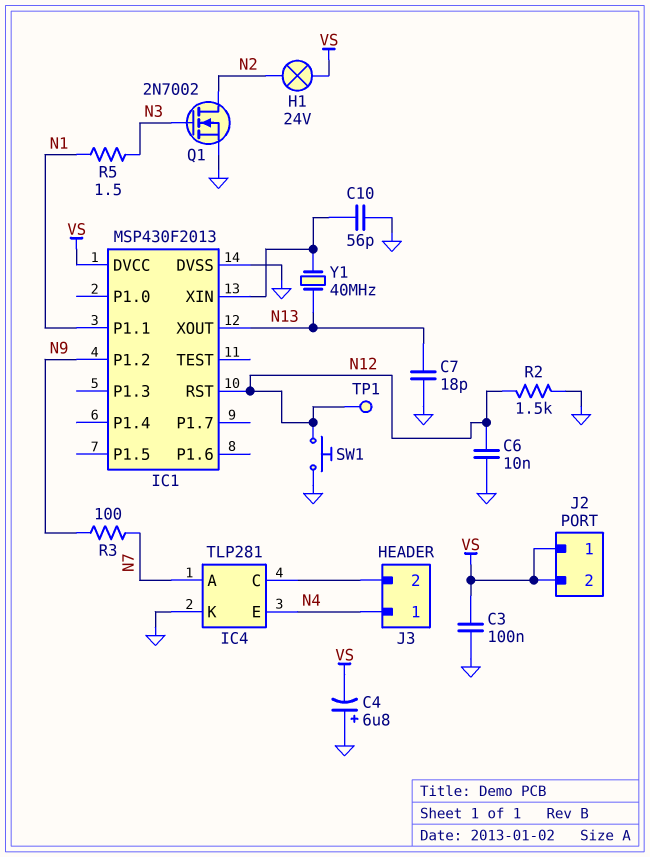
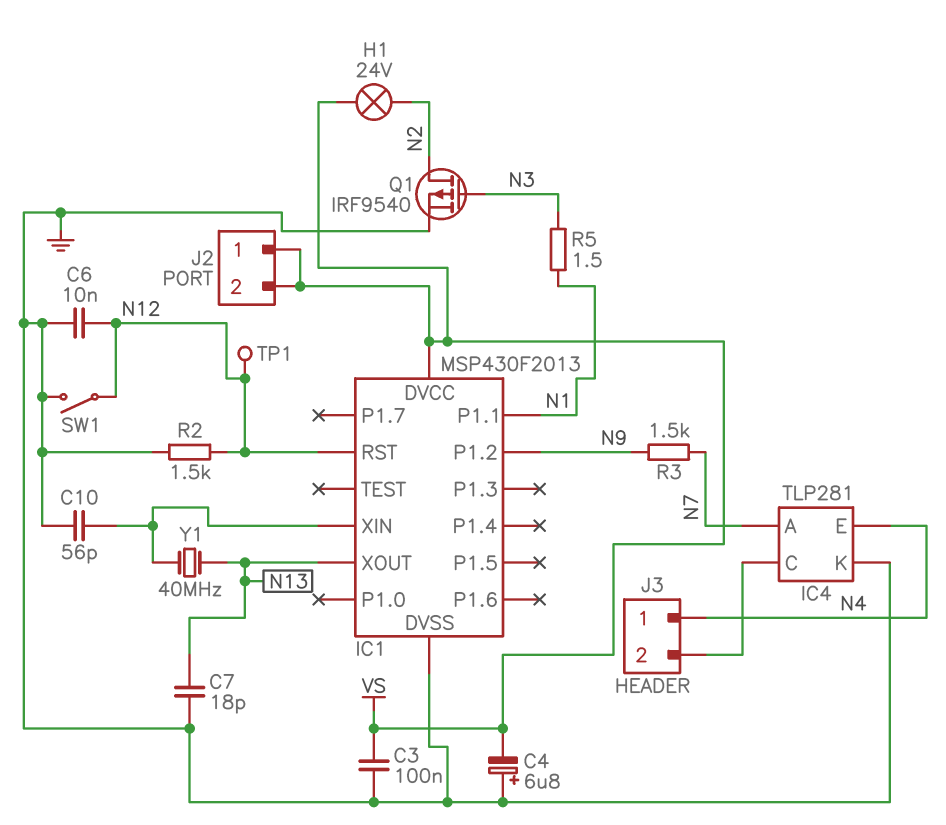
Q1: NMOS 2N7002 (G N3, D N2, S GND) -> PMOS IRF9540 (G N3, D N2, S GND)
R3: 100 (N7, N9) -> 1.5k (N7, N9)
SW1: button (GND, N12) -> switch (GND, N12)

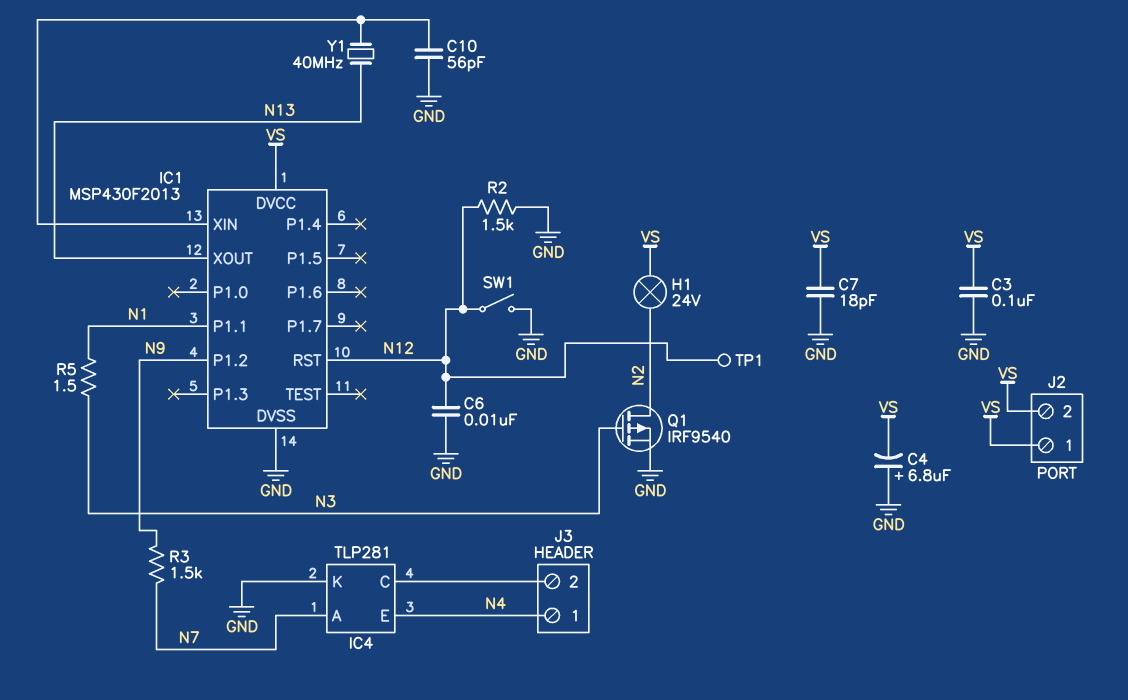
C7: 18pF (GND, N13) -> 18pF (GND, VS)

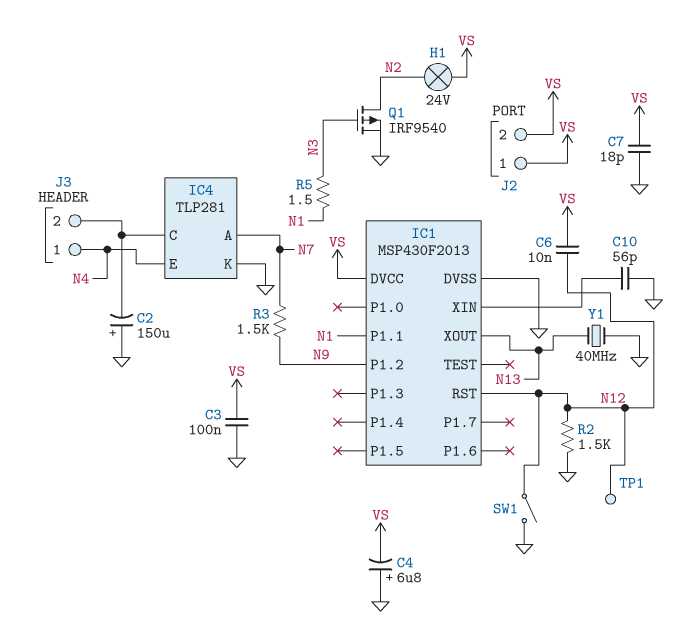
C2: none -> 150uF (plus GND, minus IC4/C)
C6: 10nF (GND, N12) -> 10nF (N12, VS)
Y1: 40MHz (IC1/XIN, N13) -> 40MHz (GND, N13)

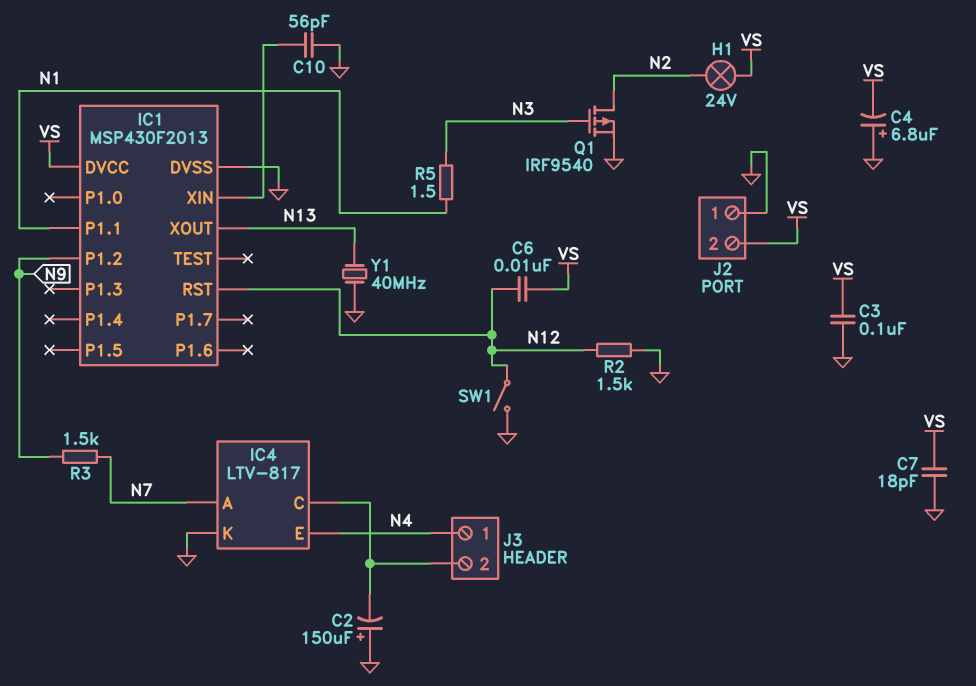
IC4: TLP281 -> LTV-817
J2 pin 1: VS -> GND
TP1: test point (N12) -> none

